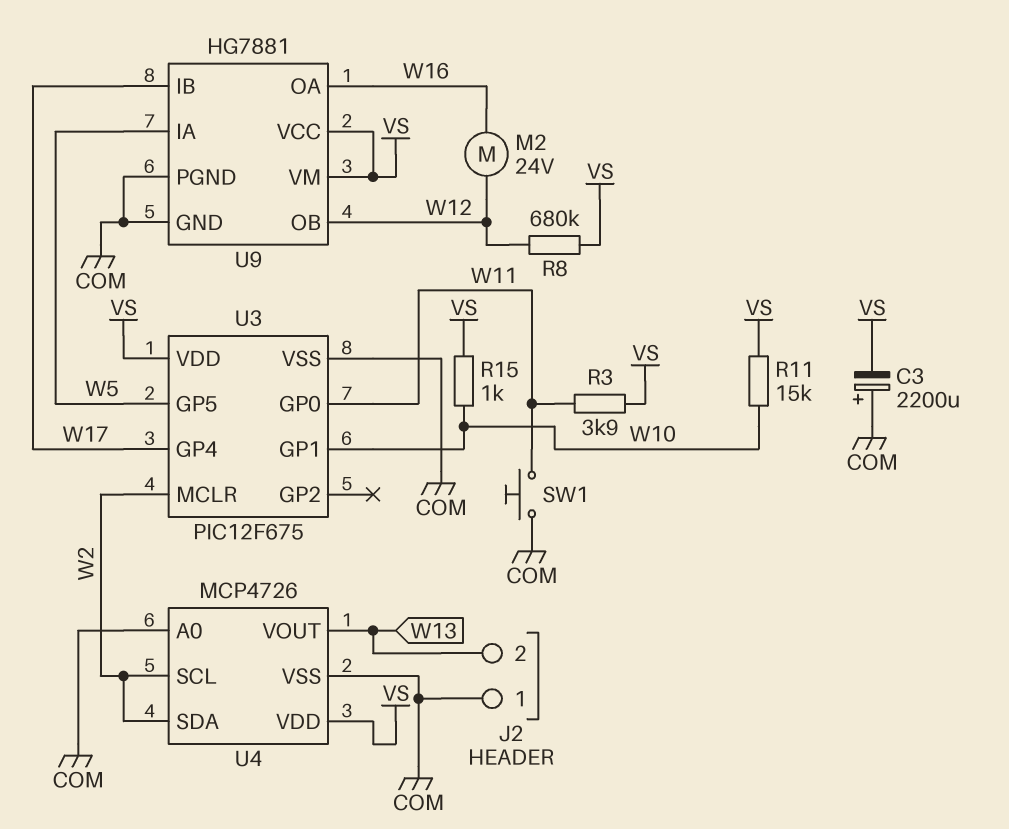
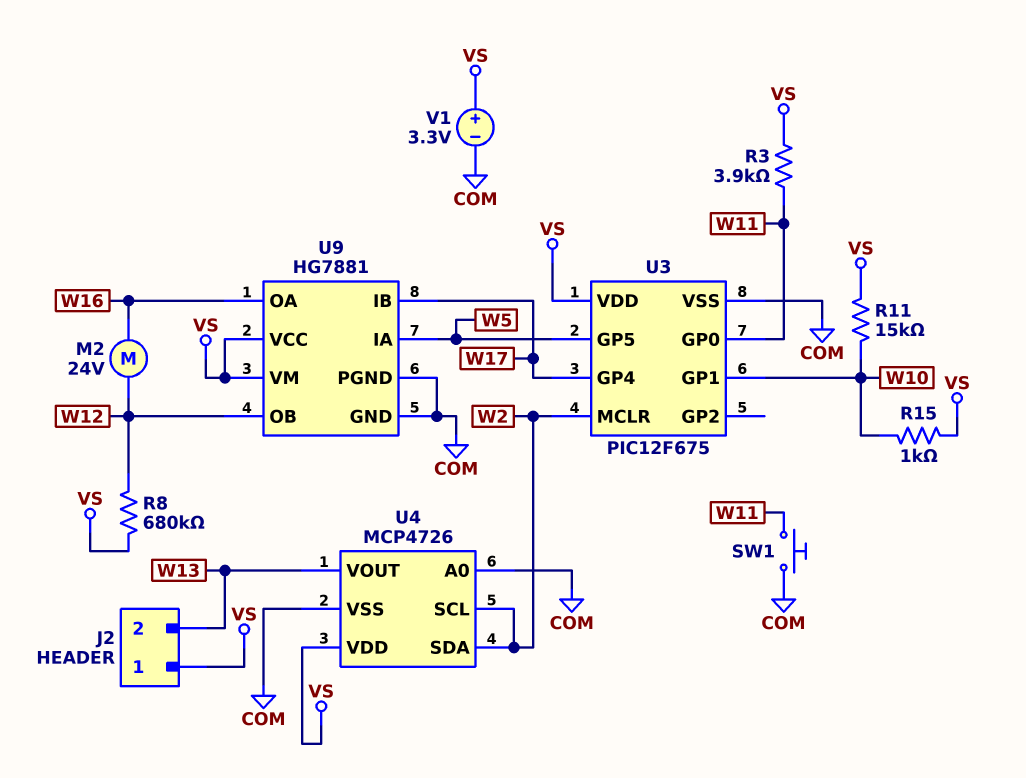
C3: 2200uF (plus COM, minus VS) -> none
J2 pin 1: COM -> VS
V1: none -> 3.3V (plus VS, minus COM)

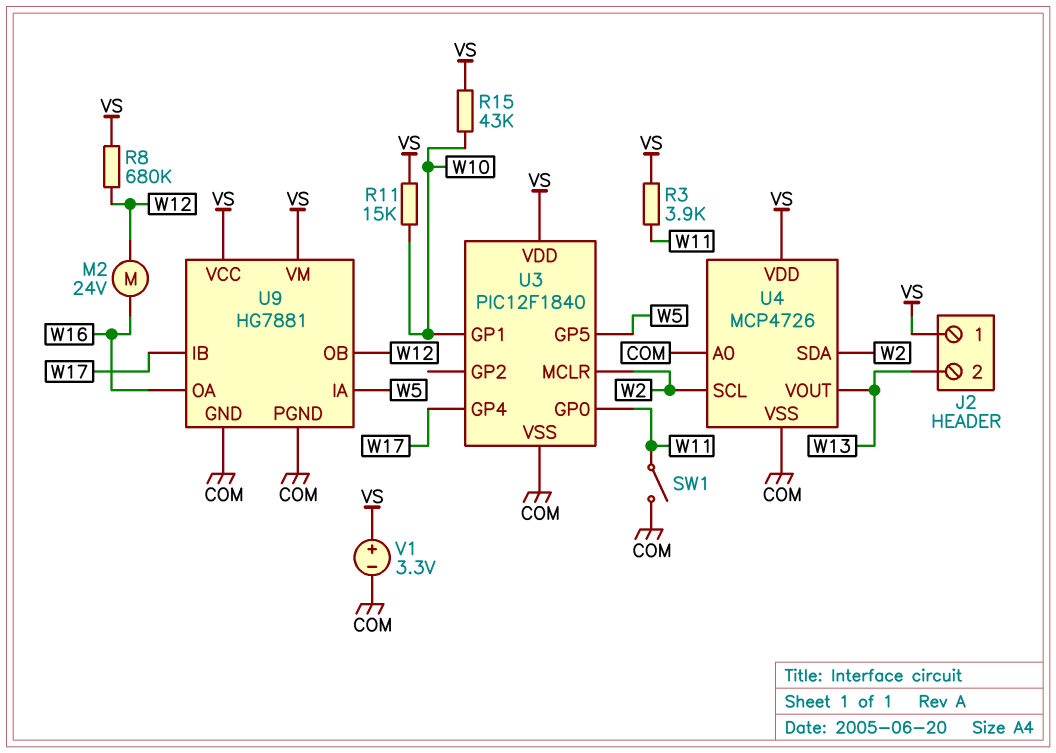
R15: 1k (VS, W10) -> 43k (VS, W10)
SW1: button (COM, W11) -> switch (COM, W11)
U3: PIC12F675 -> PIC12F1840

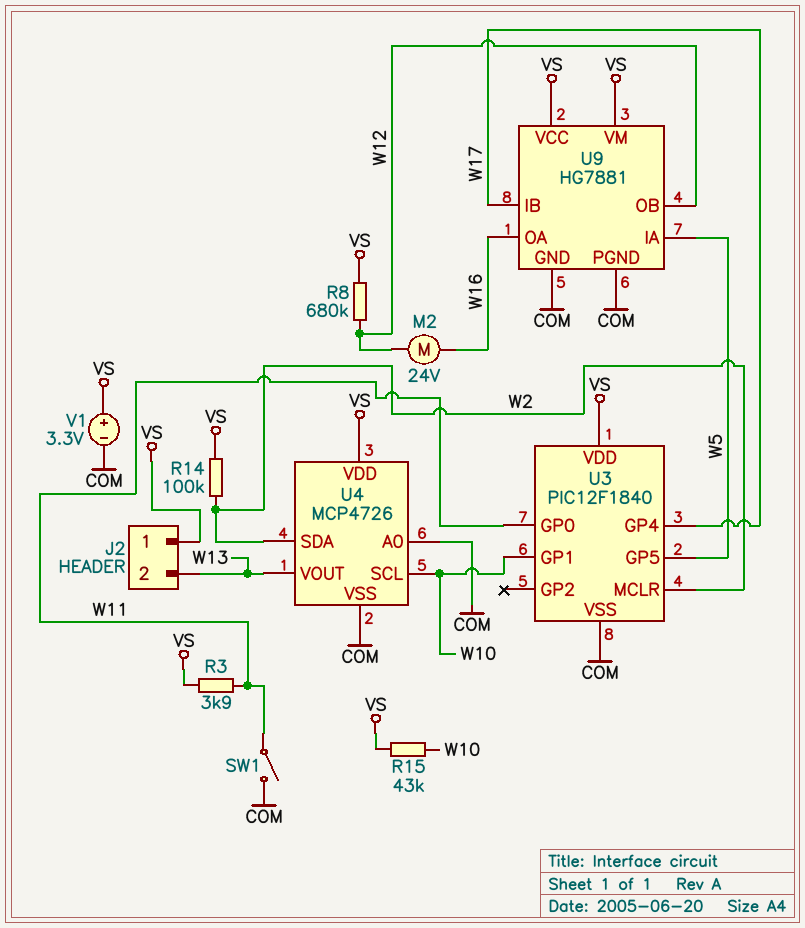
R11: 15k (VS, W10) -> none
R14: none -> 100k (VS, W2)
U4 pin SCL: W2 -> W10

